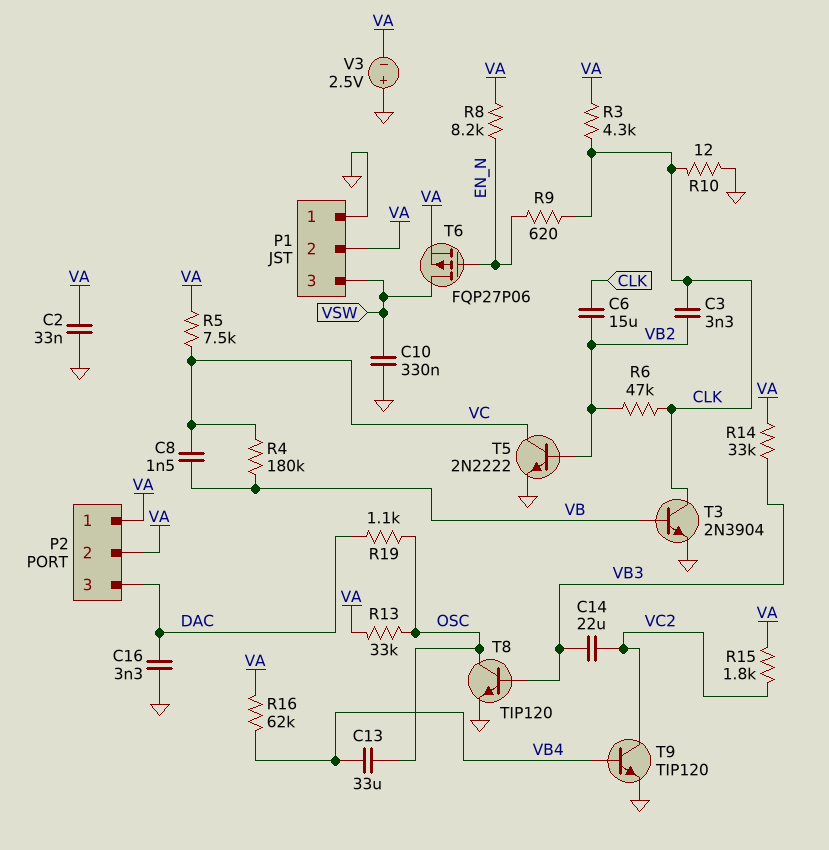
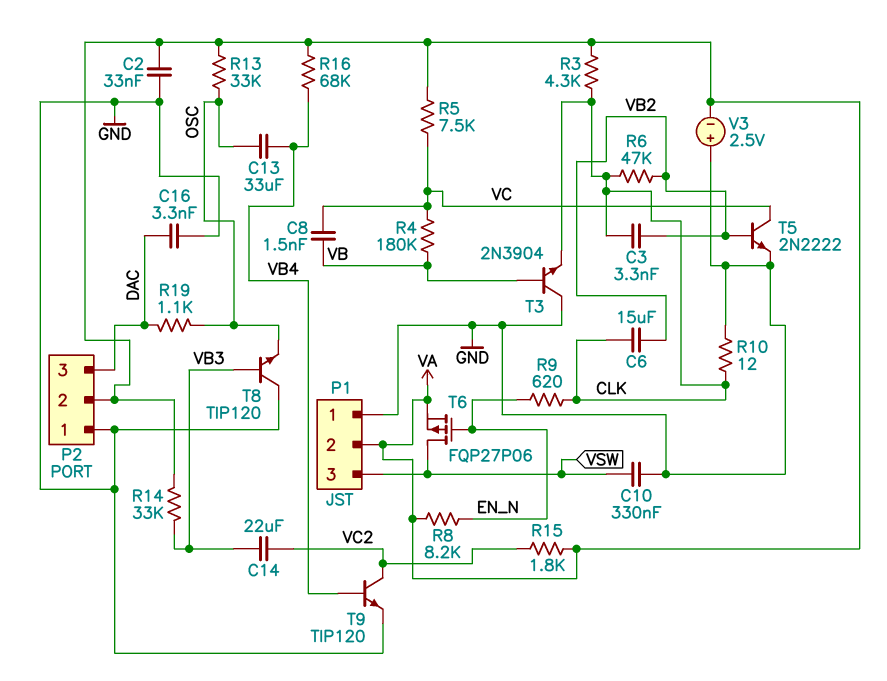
P2 pin 1: VA -> GND
R16: 62k (VA, VB4) -> 68k (VA, VB4)
T3: NPN 2N3904 (B VB, C CLK, E GND) -> NPN 2N3904 (B VB, C GND, E CLK)
T8: NPN TIP120 (B VB3, C OSC, E GND) -> NPN TIP120 (B VB3, C GND, E OSC)

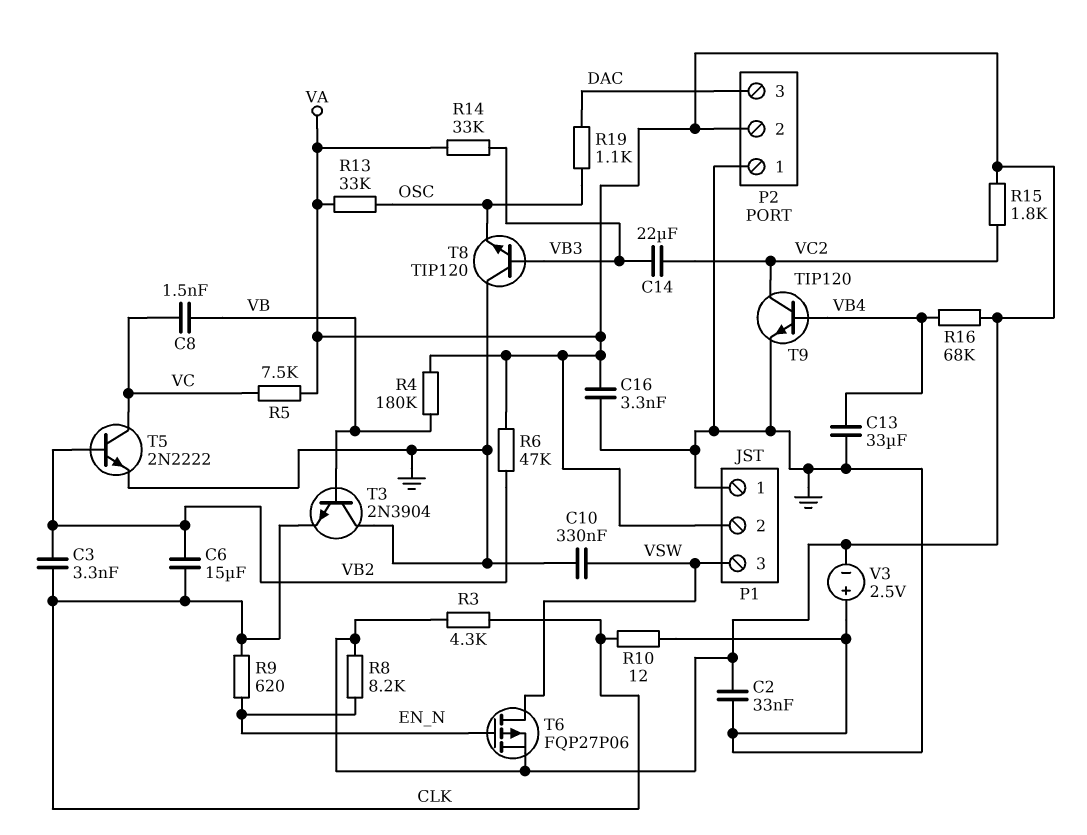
C13: 33uF (OSC, VB4) -> 33uF (GND, VB4)
C16: 3.3nF (DAC, GND) -> 3.3nF (GND, VA)
R4: 180k (VB, VC) -> 180k (VA, VB)
R6: 47k (CLK, VB2) -> 47k (VA, VB2)

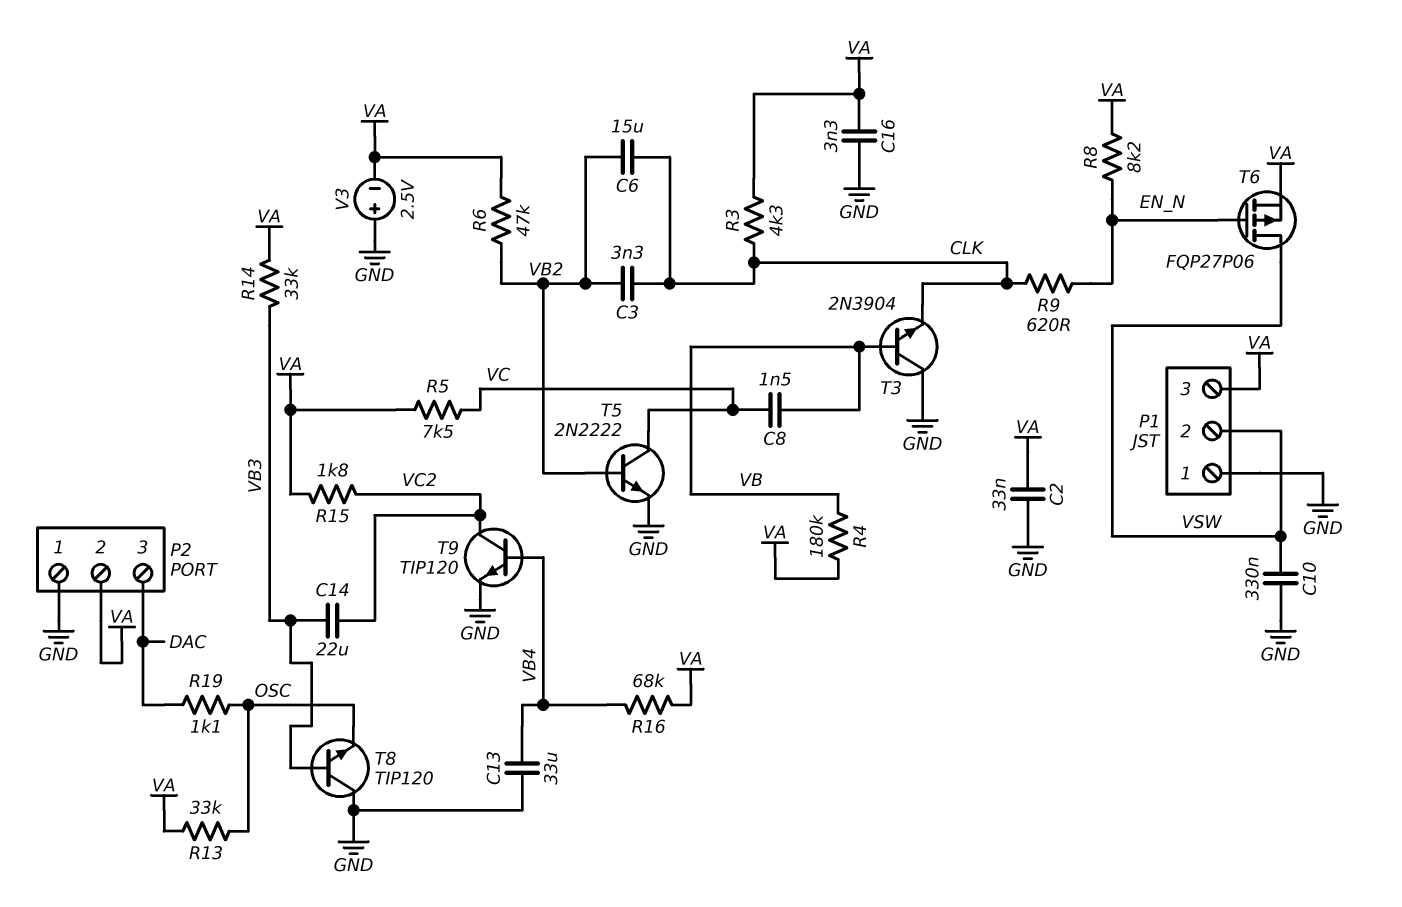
P1 pin 2: VA -> VSW
P1 pin 3: VSW -> VA
R10: 12 (CLK, GND) -> none

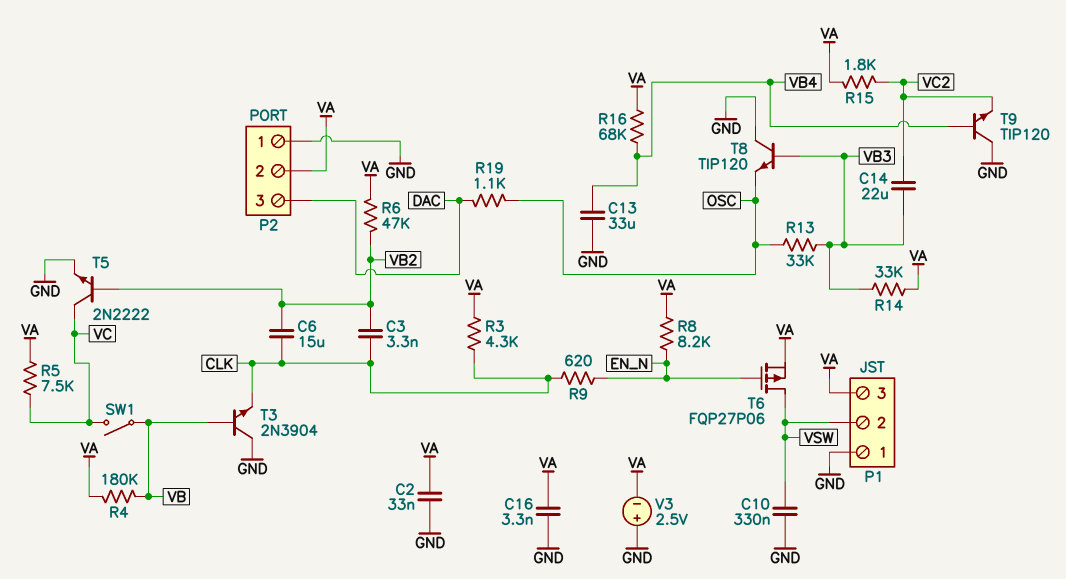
C8: 1.5nF (VB, VC) -> none
R13: 33k (OSC, VA) -> 33k (OSC, VB3)
SW1: none -> switch (VB, VC)
T9: NPN TIP120 (B VB4, C VC2, E GND) -> NPN TIP120 (B VB4, C GND, E VC2)

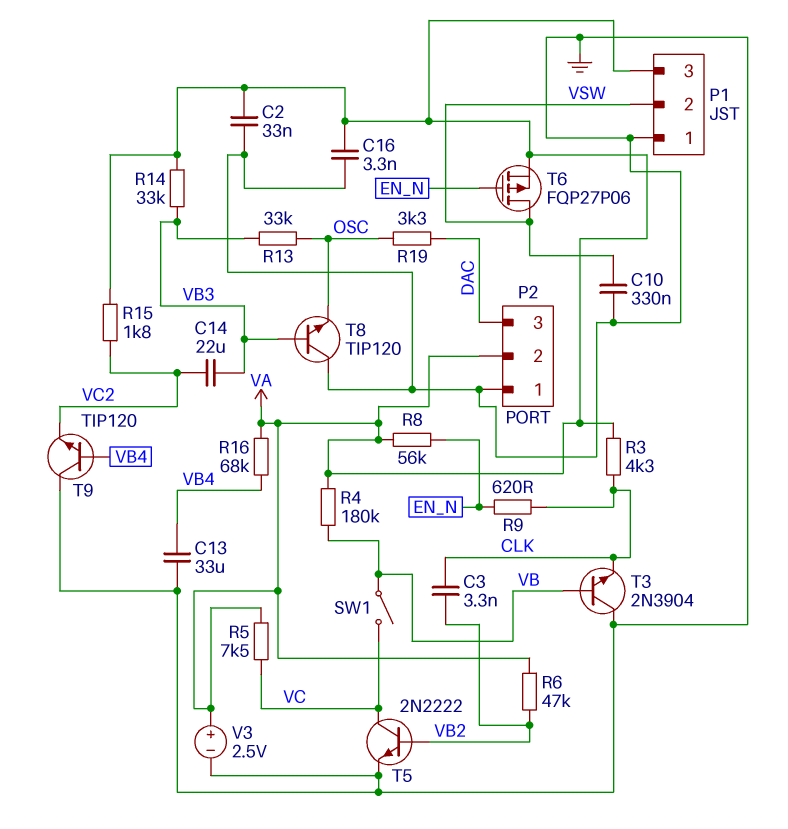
C6: 15uF (CLK, VB2) -> none
R8: 8.2k (EN_N, VA) -> 56k (EN_N, VA)
R19: 1.1k (DAC, OSC) -> 3.3k (DAC, OSC)
V3: 2.5V (plus GND, minus VA) -> 2.5V (plus VA, minus GND)

